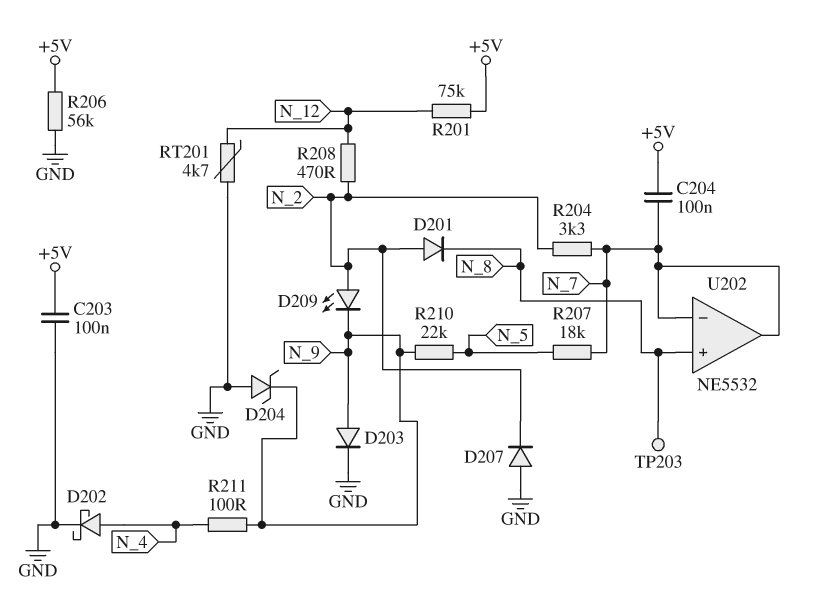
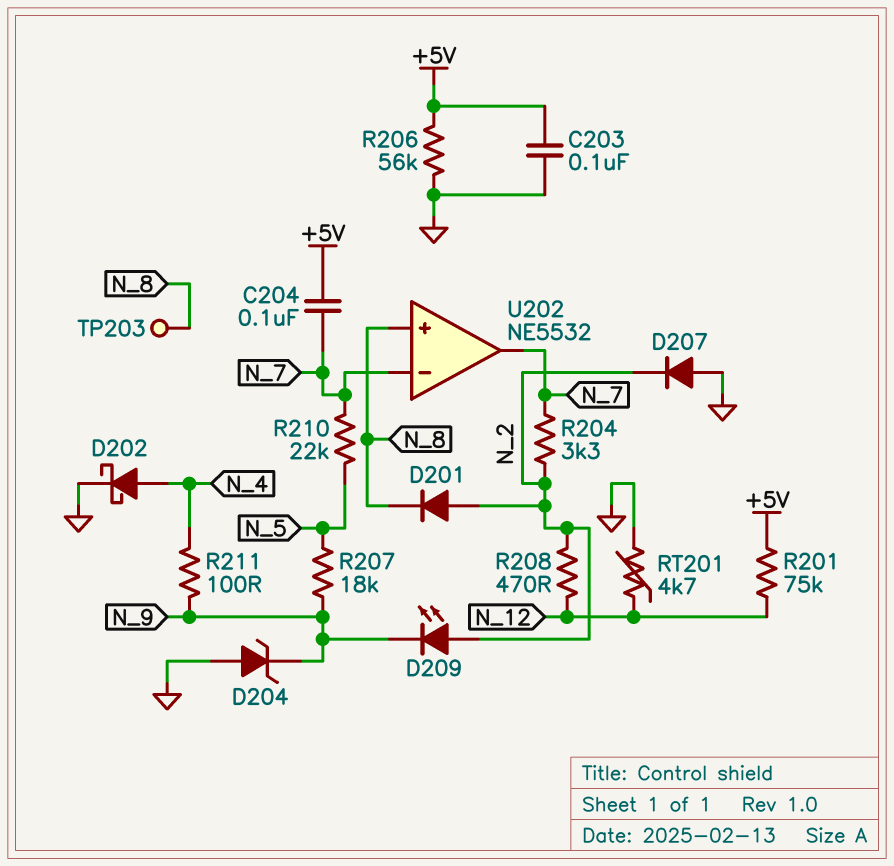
D203: diode (A N_9, K GND) -> none
R207: 18k (N_5, N_7) -> 18k (N_5, N_9)
R210: 22k (N_5, N_9) -> 22k (N_5, N_7)

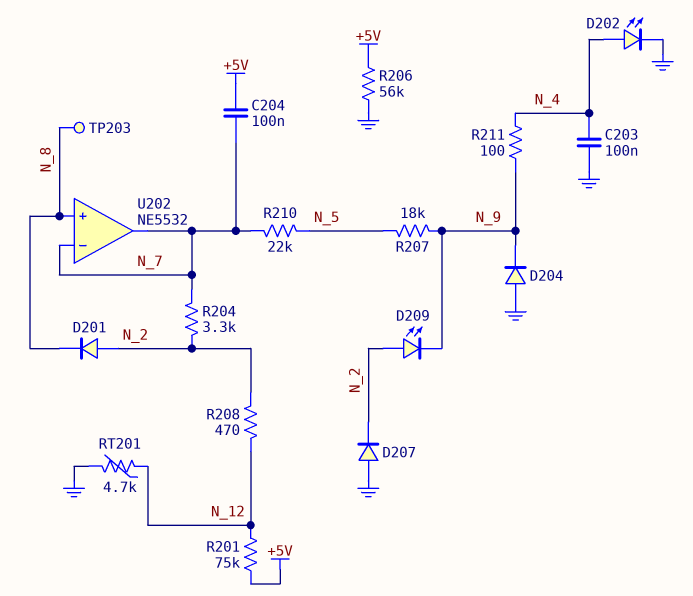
C203: 100nF (+5V, GND) -> 100nF (GND, N_4)
D202: schottky (A N_4, K GND) -> LED (A N_4, K GND)
D204: zener (A GND, K N_9) -> diode (A GND, K N_9)

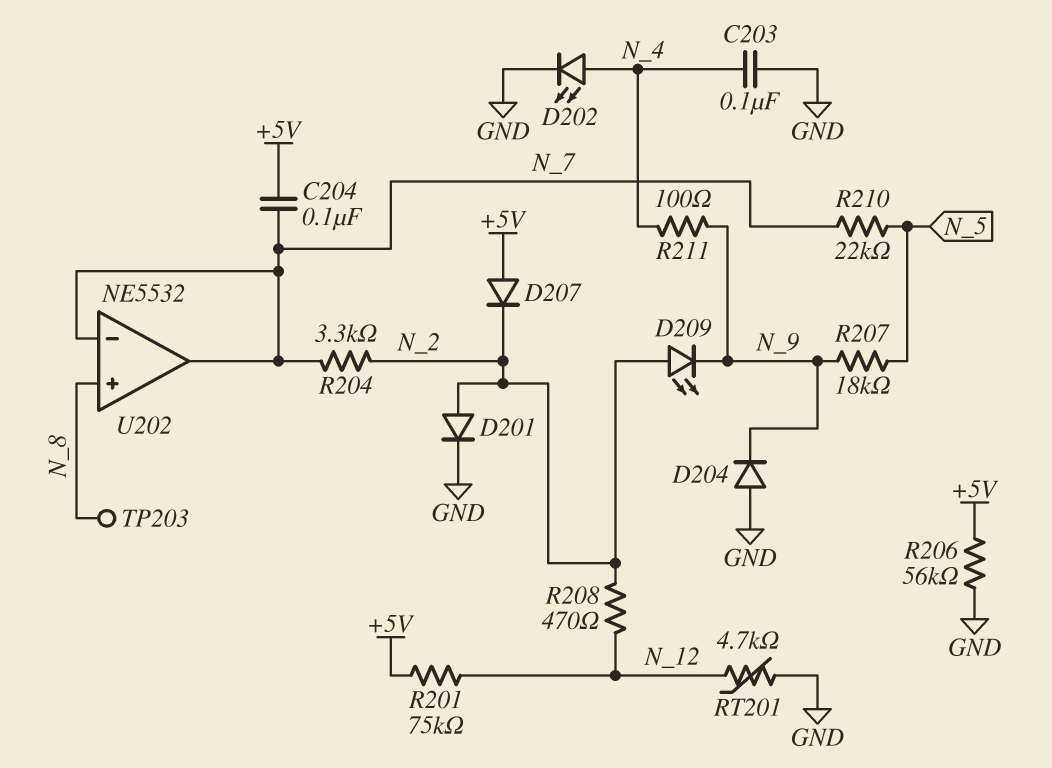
D201: diode (A N_2, K N_8) -> diode (A N_2, K GND)
D207: diode (A GND, K N_2) -> diode (A +5V, K N_2)

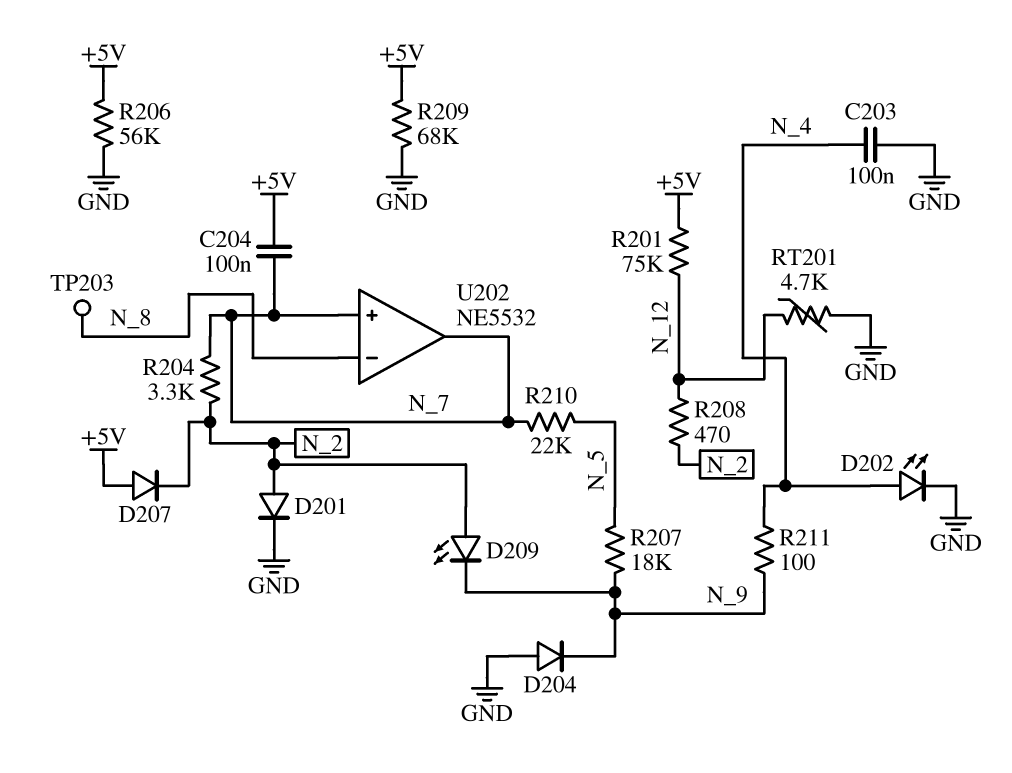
R209: none -> 68k (+5V, GND)
U202 pin in+: N_8 -> N_7
U202 pin in-: N_7 -> N_8

